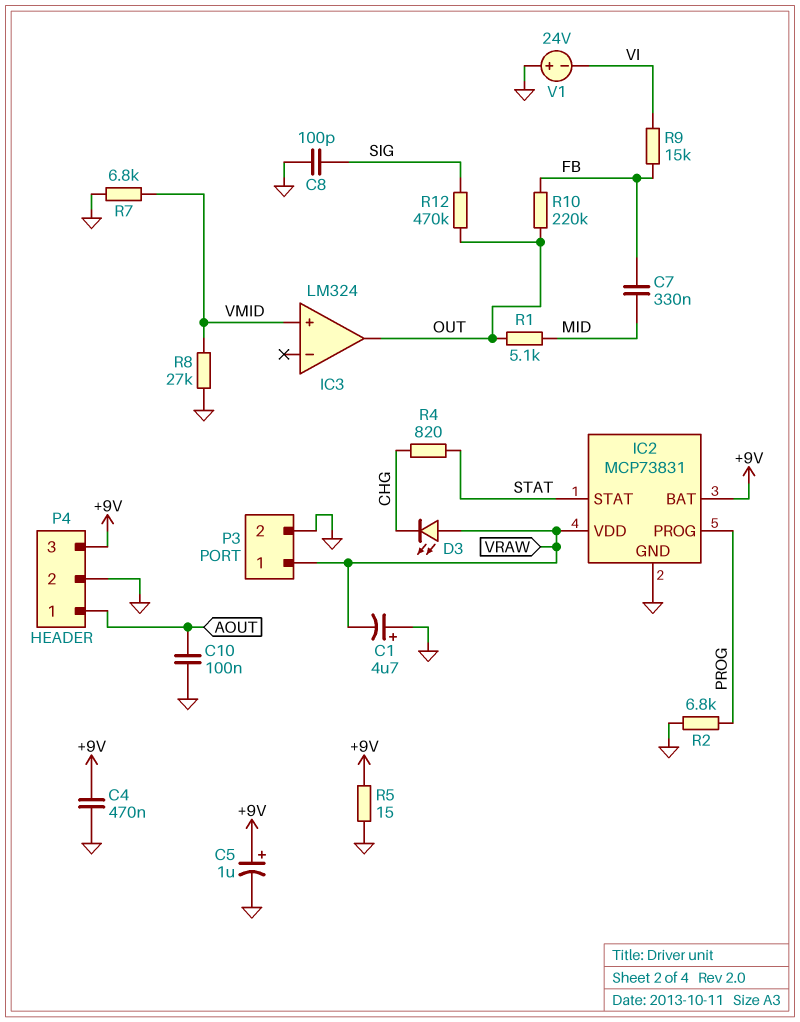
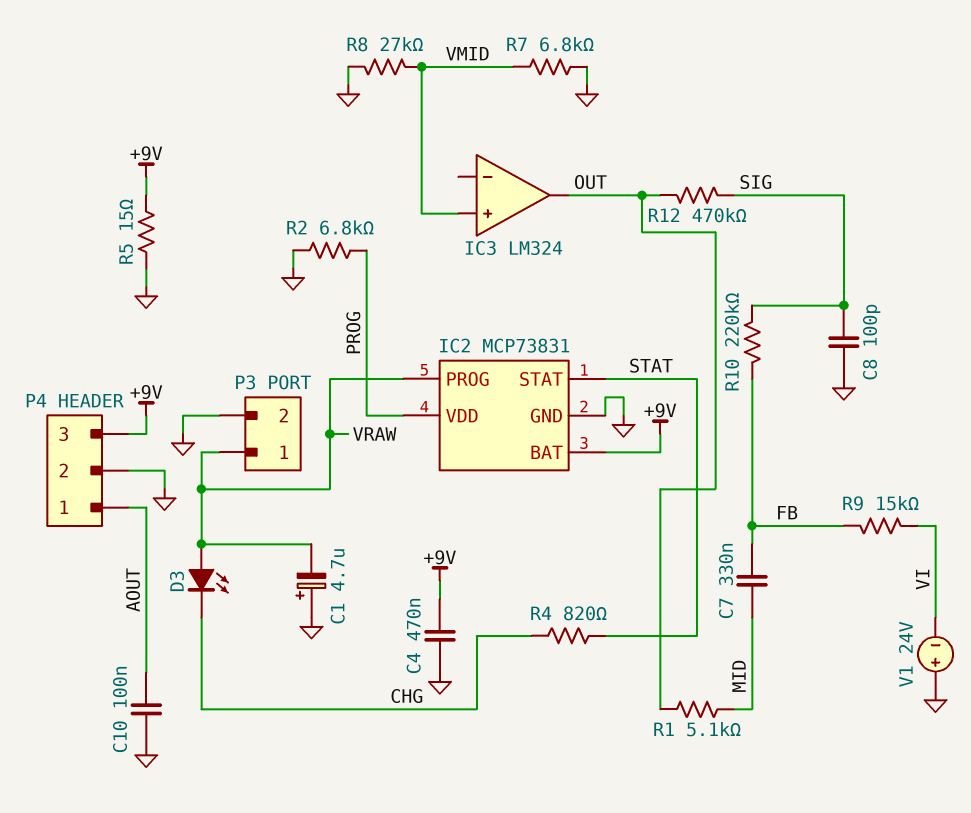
C5: 1uF (plus +9V, minus GND) -> none
IC2 pin PROG: PROG -> VRAW
IC2 pin VDD: VRAW -> PROG
R10: 220k (FB, OUT) -> 220k (FB, SIG)

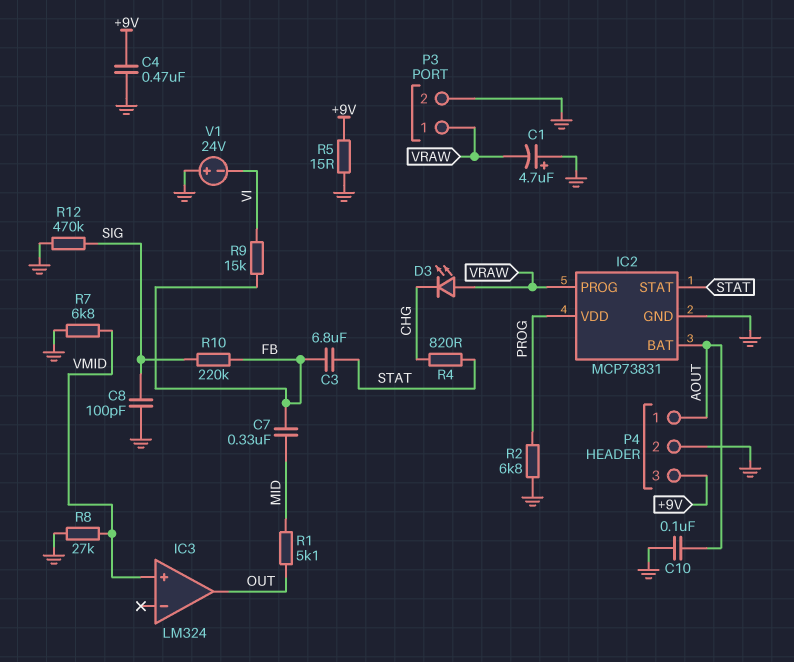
C3: none -> 6.8uF (FB, STAT)
IC2 pin BAT: +9V -> AOUT
R12: 470k (OUT, SIG) -> 470k (GND, SIG)

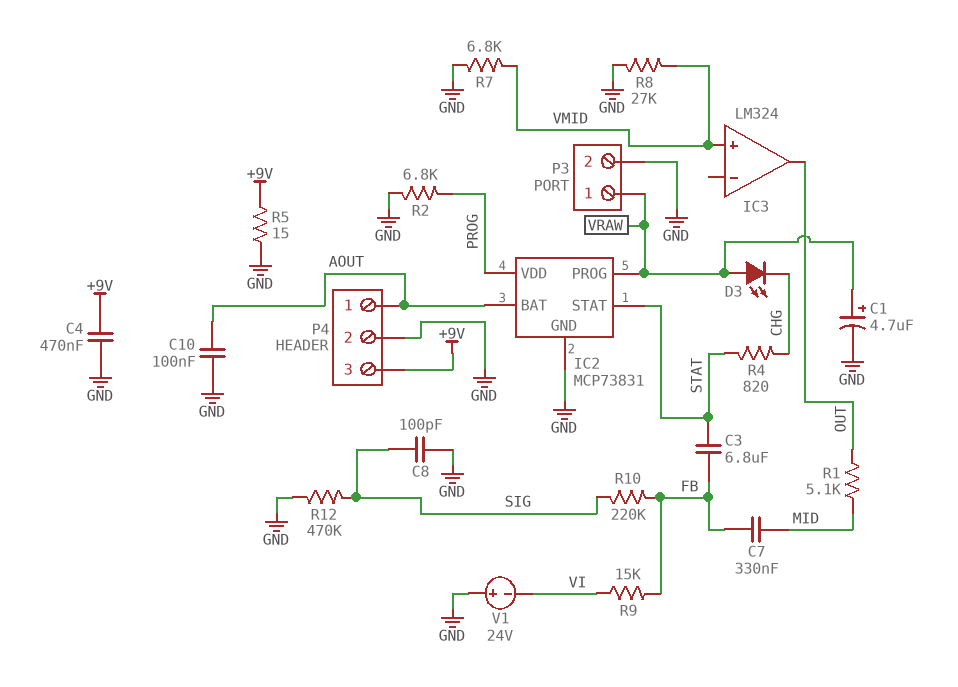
C1: 4.7uF (plus GND, minus VRAW) -> 4.7uF (plus VRAW, minus GND)

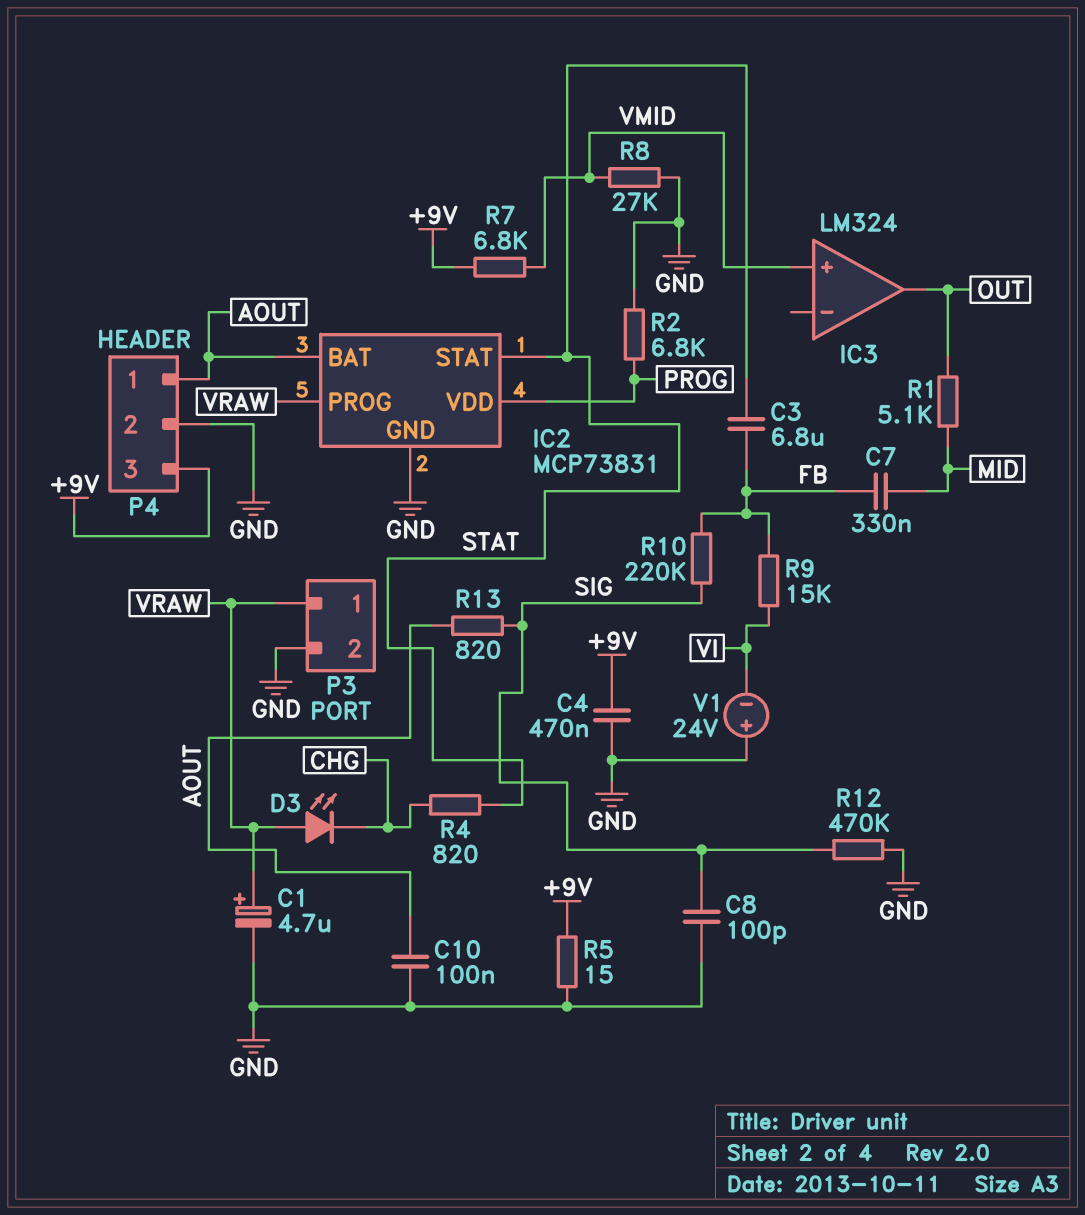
R7: 6.8k (GND, VMID) -> 6.8k (+9V, VMID)
R13: none -> 820 (AOUT, SIG)

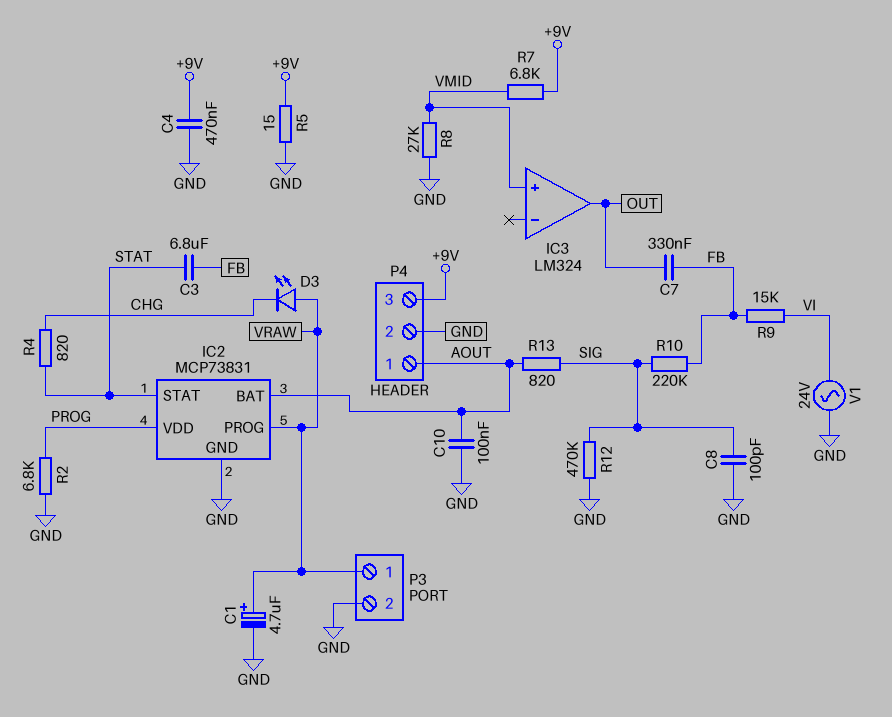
C7: 330nF (FB, MID) -> 330nF (FB, OUT)
R1: 5.1k (MID, OUT) -> none
V1: 24V (plus GND, minus VI) -> AC 24V (GND, VI)

